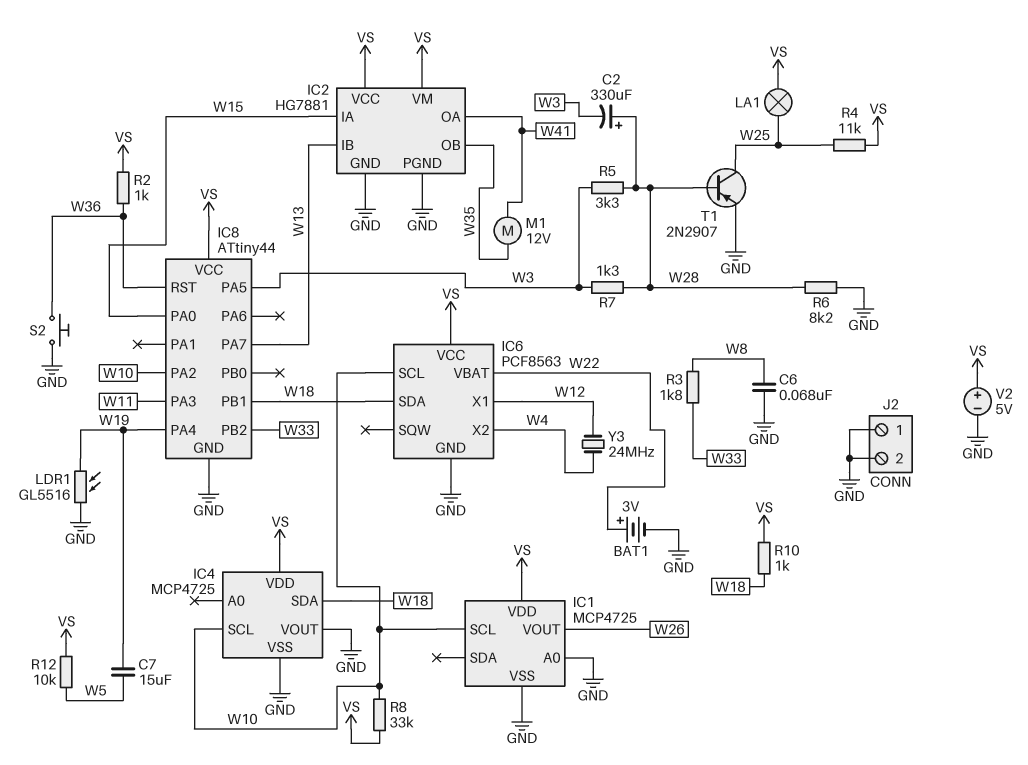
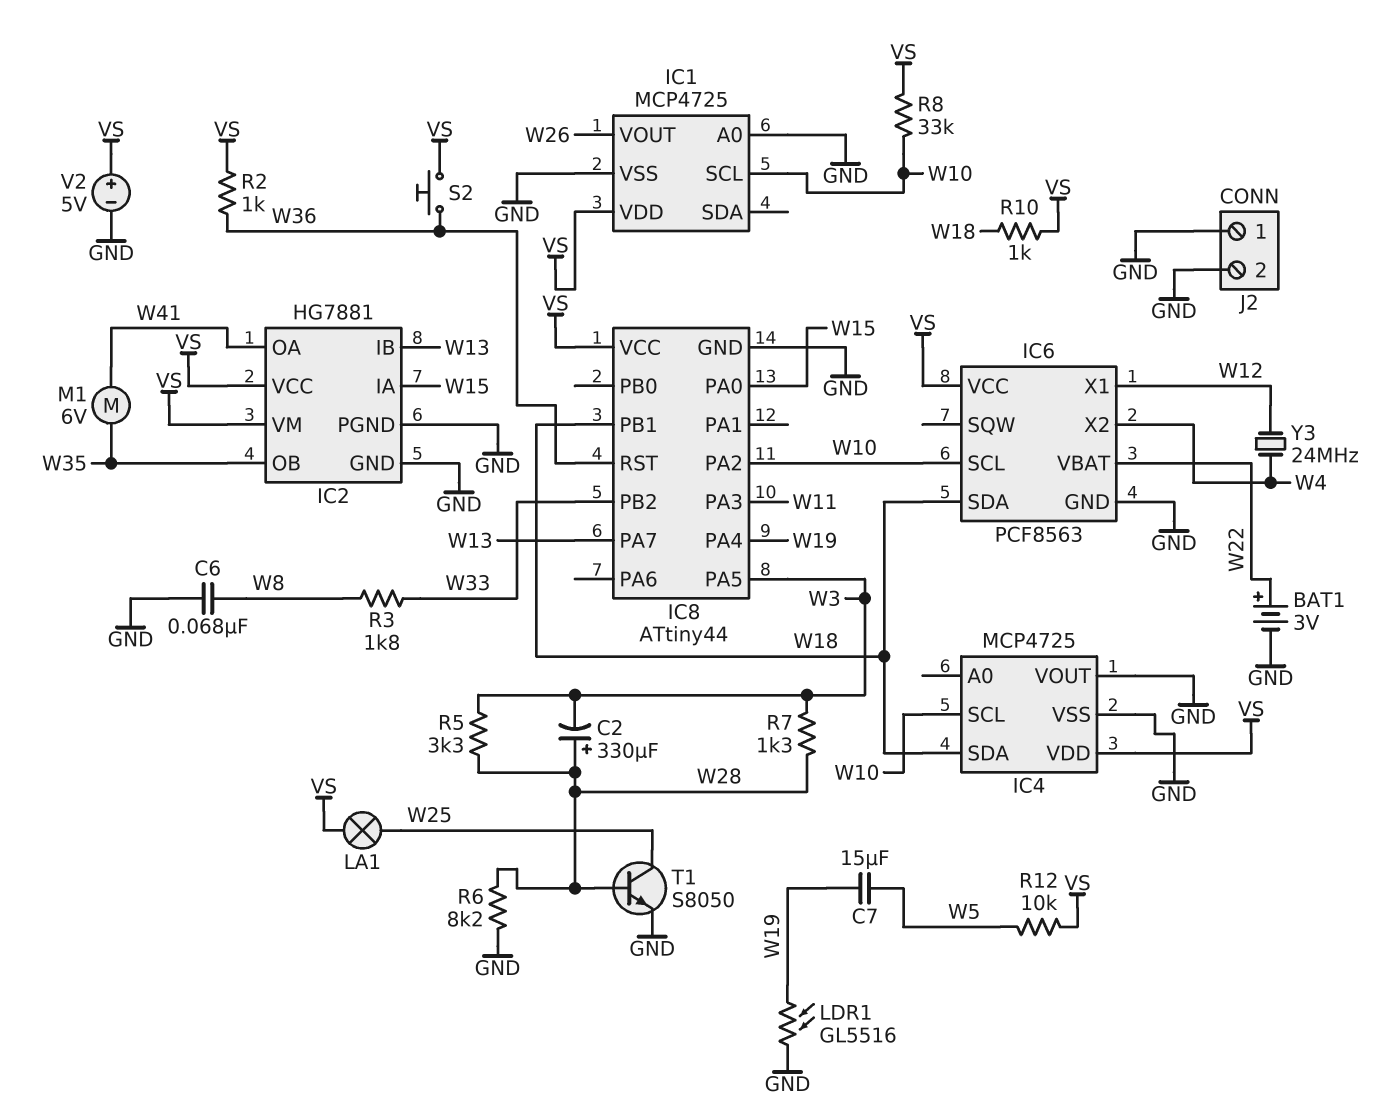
M1: motor 12V (W35, W41) -> motor 6V (W35, W41)
R4: 11k (VS, W25) -> none
S2: button (GND, W36) -> button (VS, W36)
T1: PNP 2N2907 (B W28, C W25, E GND) -> NPN S8050 (B W28, C W25, E GND)

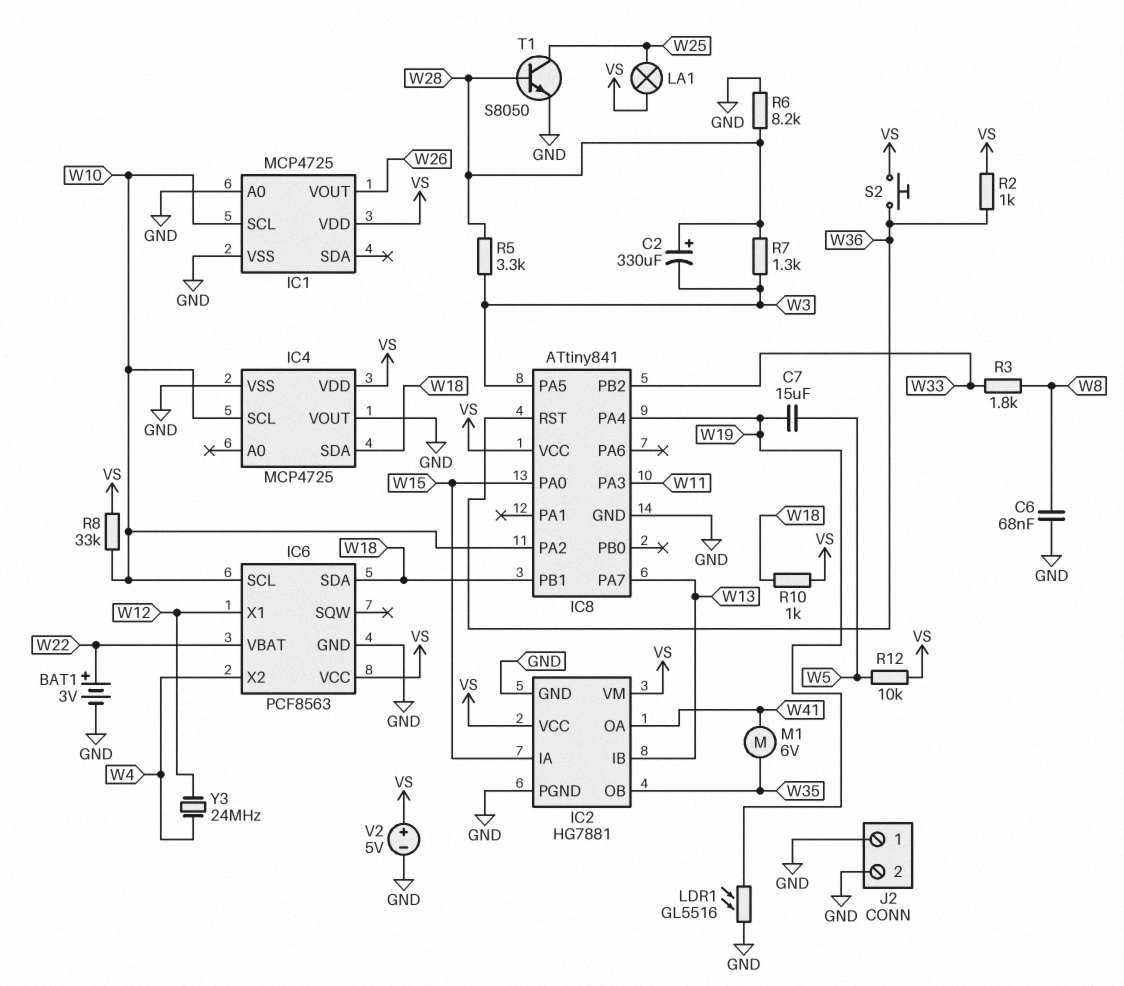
IC8: ATtiny44 -> ATtiny841

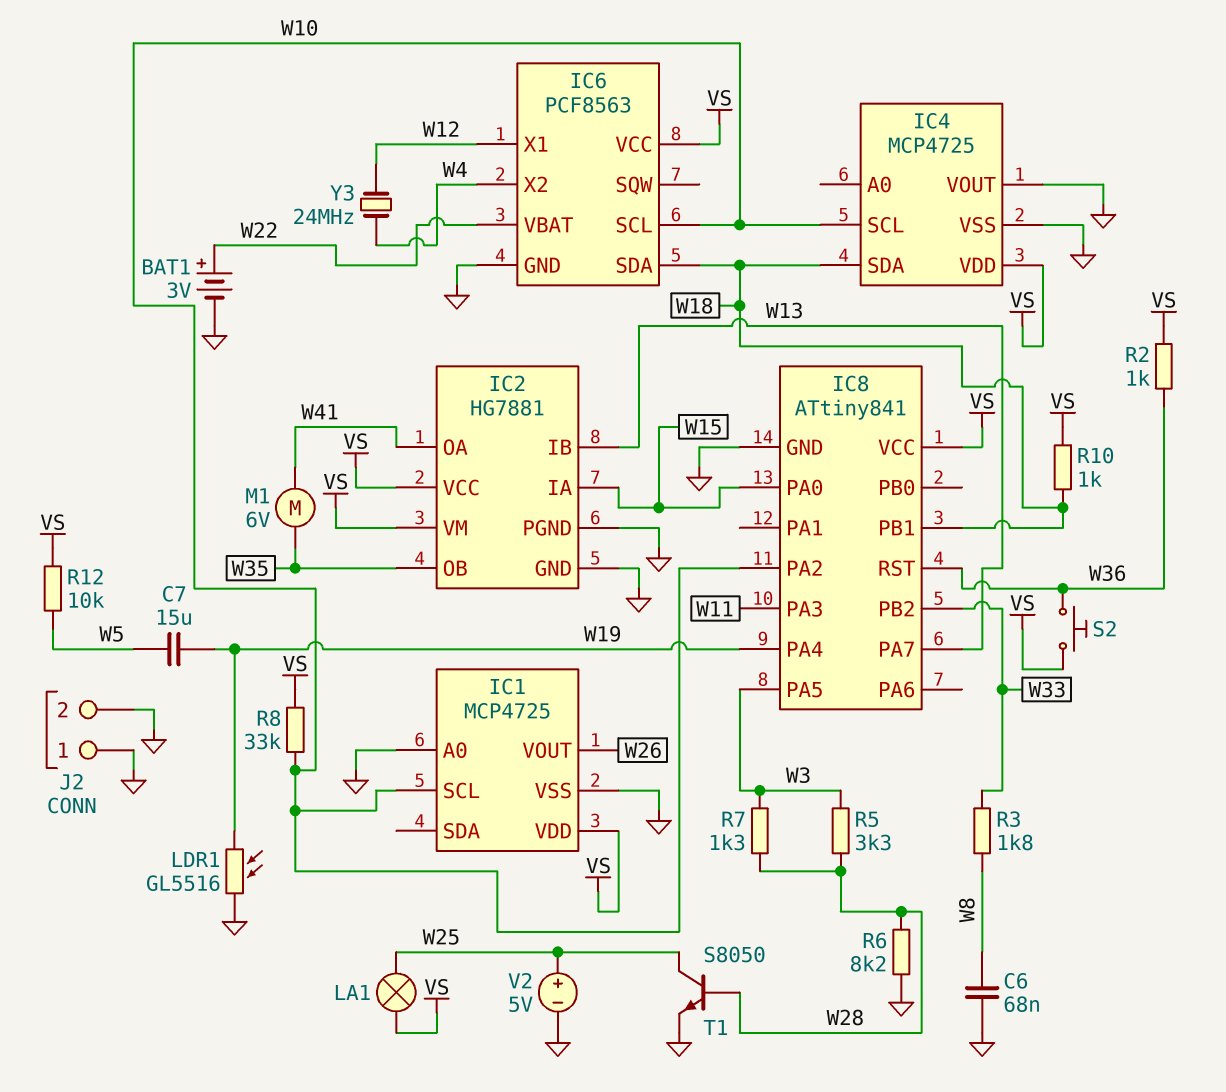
C2: 330uF (plus W28, minus W3) -> none
V2: 5V (plus VS, minus GND) -> 5V (plus W25, minus GND)

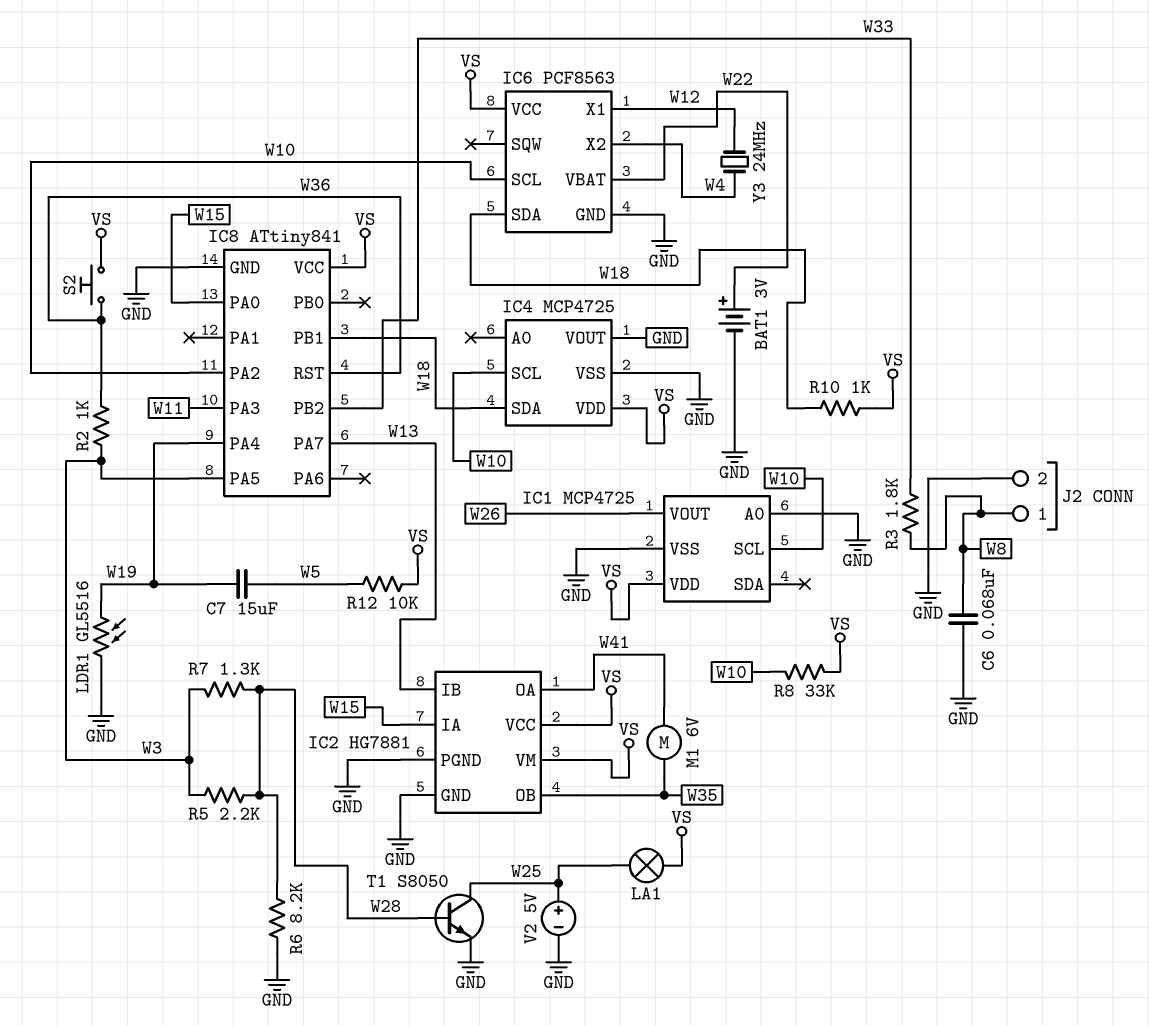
J2 pin 1: GND -> W8
R2: 1k (VS, W36) -> 1k (W3, W36)
R5: 3.3k (W3, W28) -> 2.2k (W3, W28)

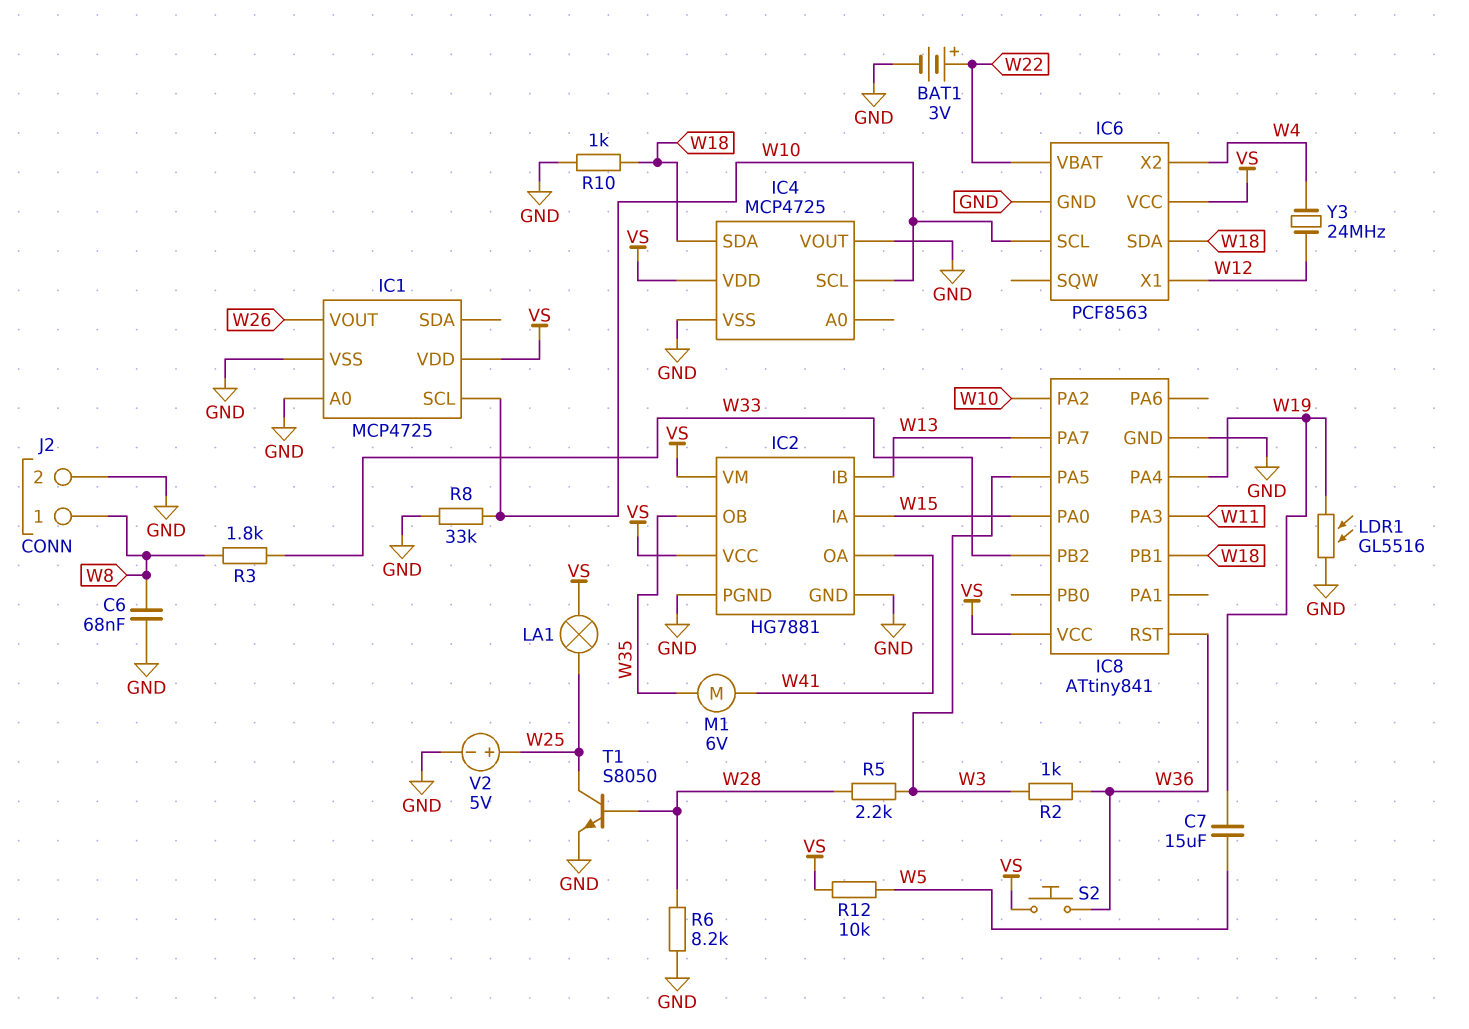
R7: 1.3k (W3, W28) -> none
R8: 33k (VS, W10) -> 33k (GND, W10)
R10: 1k (VS, W18) -> 1k (GND, W18)

